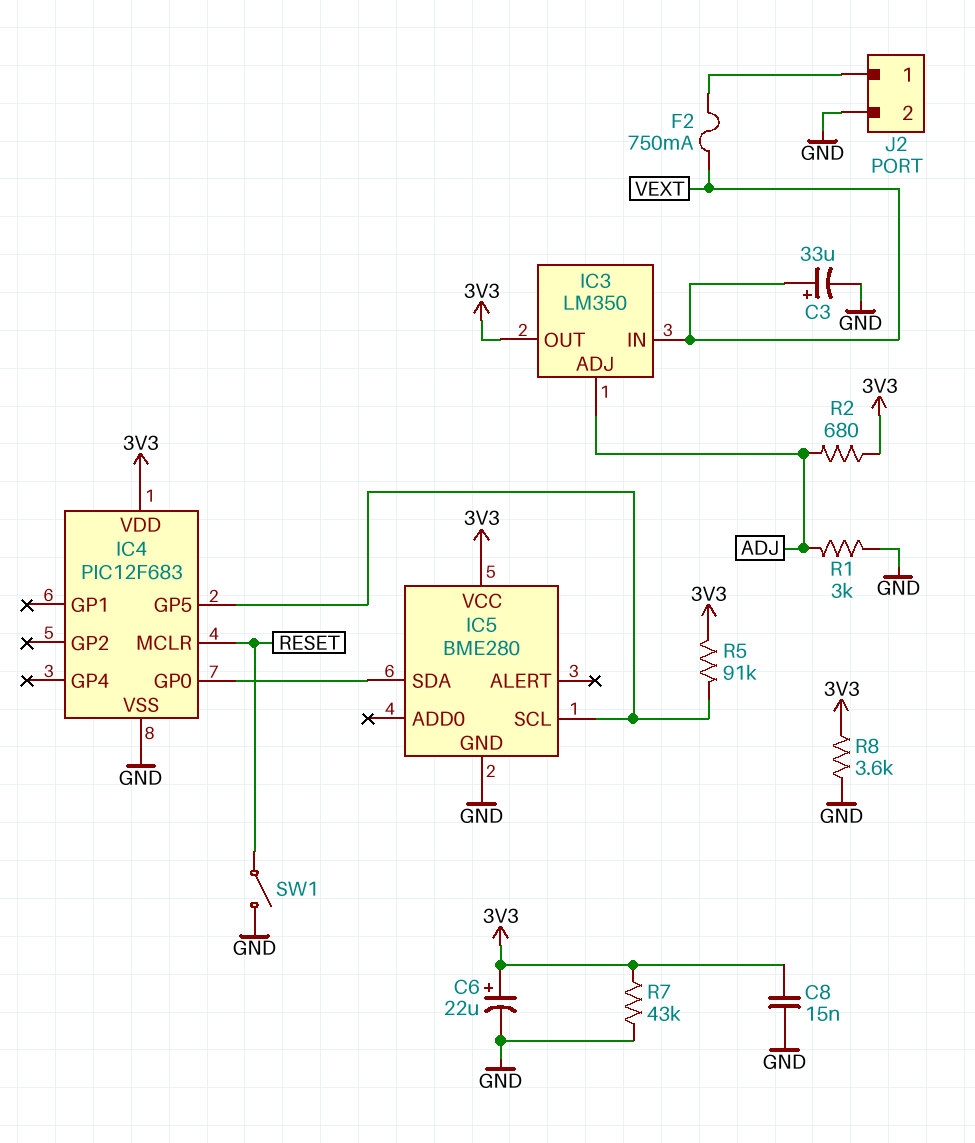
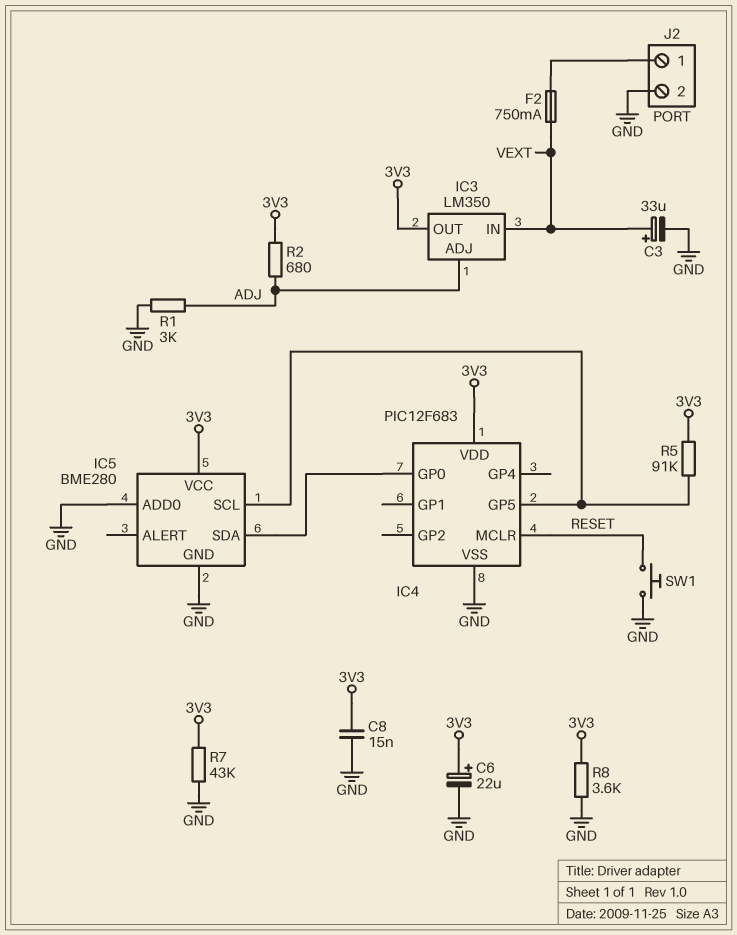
IC5 pin ADD0: none -> GND
SW1: switch (GND, RESET) -> button (GND, RESET)

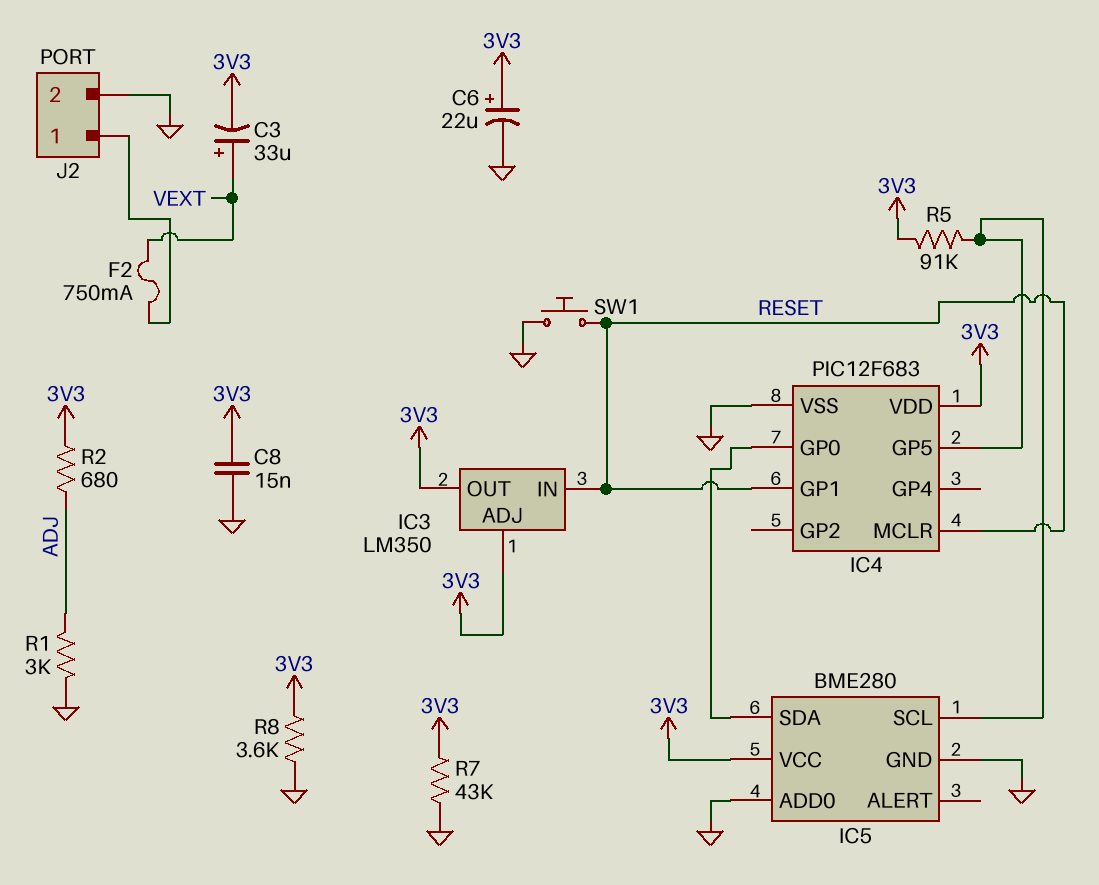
C3: 33uF (plus VEXT, minus GND) -> 33uF (plus VEXT, minus 3V3)
IC3 pin ADJ: ADJ -> 3V3
IC3 pin IN: VEXT -> RESET
IC4 pin GP1: none -> RESET

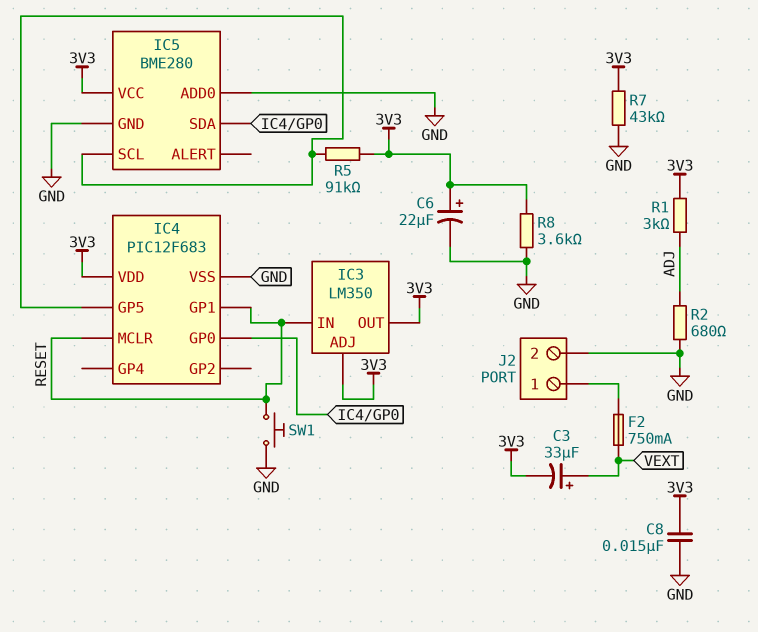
R1: 3k (ADJ, GND) -> 3k (3V3, ADJ)
R2: 680 (3V3, ADJ) -> 680 (ADJ, GND)

